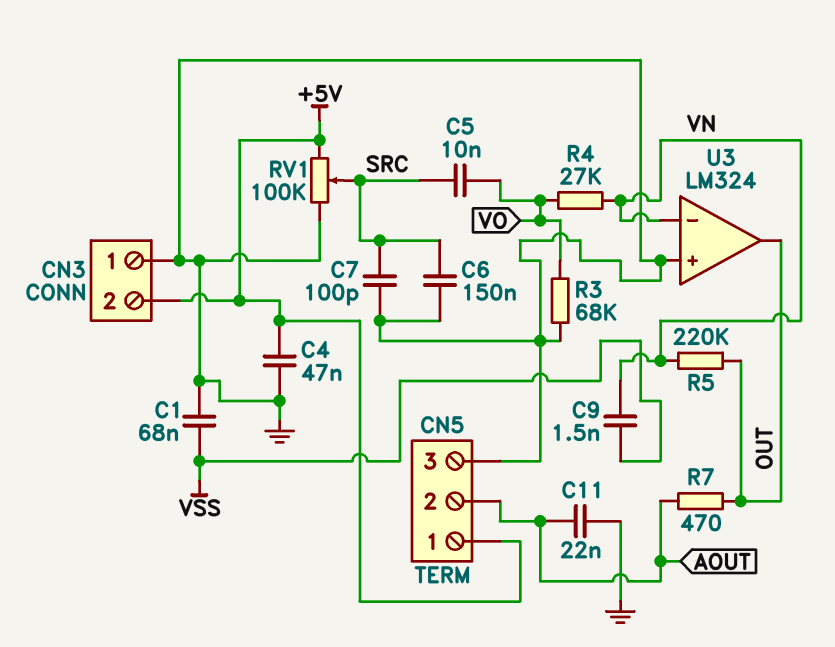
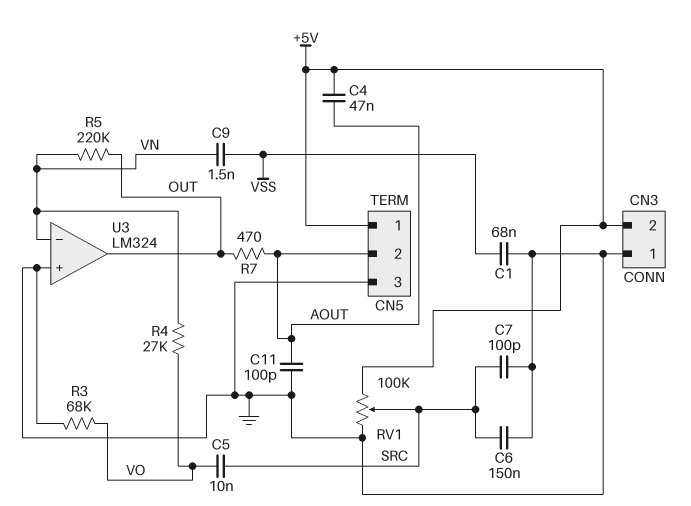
C4: 47nF (+5V, GND) -> 47nF (+5V, AOUT)
C11: 22nF (AOUT, GND) -> 100pF (AOUT, GND)

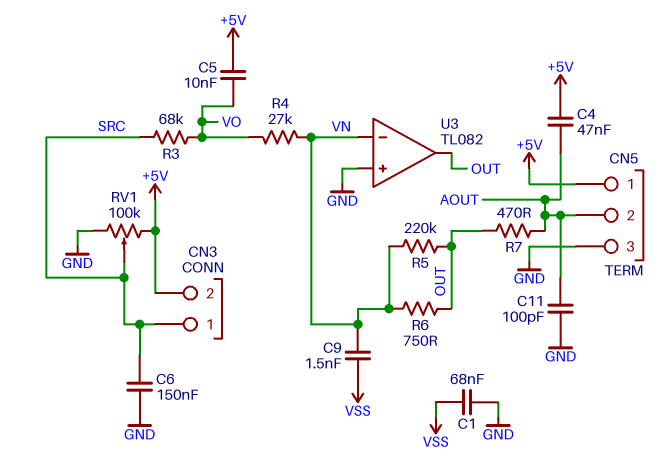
C5: 10nF (SRC, VO) -> 10nF (+5V, VO)
C7: 100pF (GND, SRC) -> none
CN3 pin 1: GND -> SRC
R3: 68k (GND, VO) -> 68k (SRC, VO)
R6: none -> 750 (OUT, VN)
U3: LM324 -> TL082

